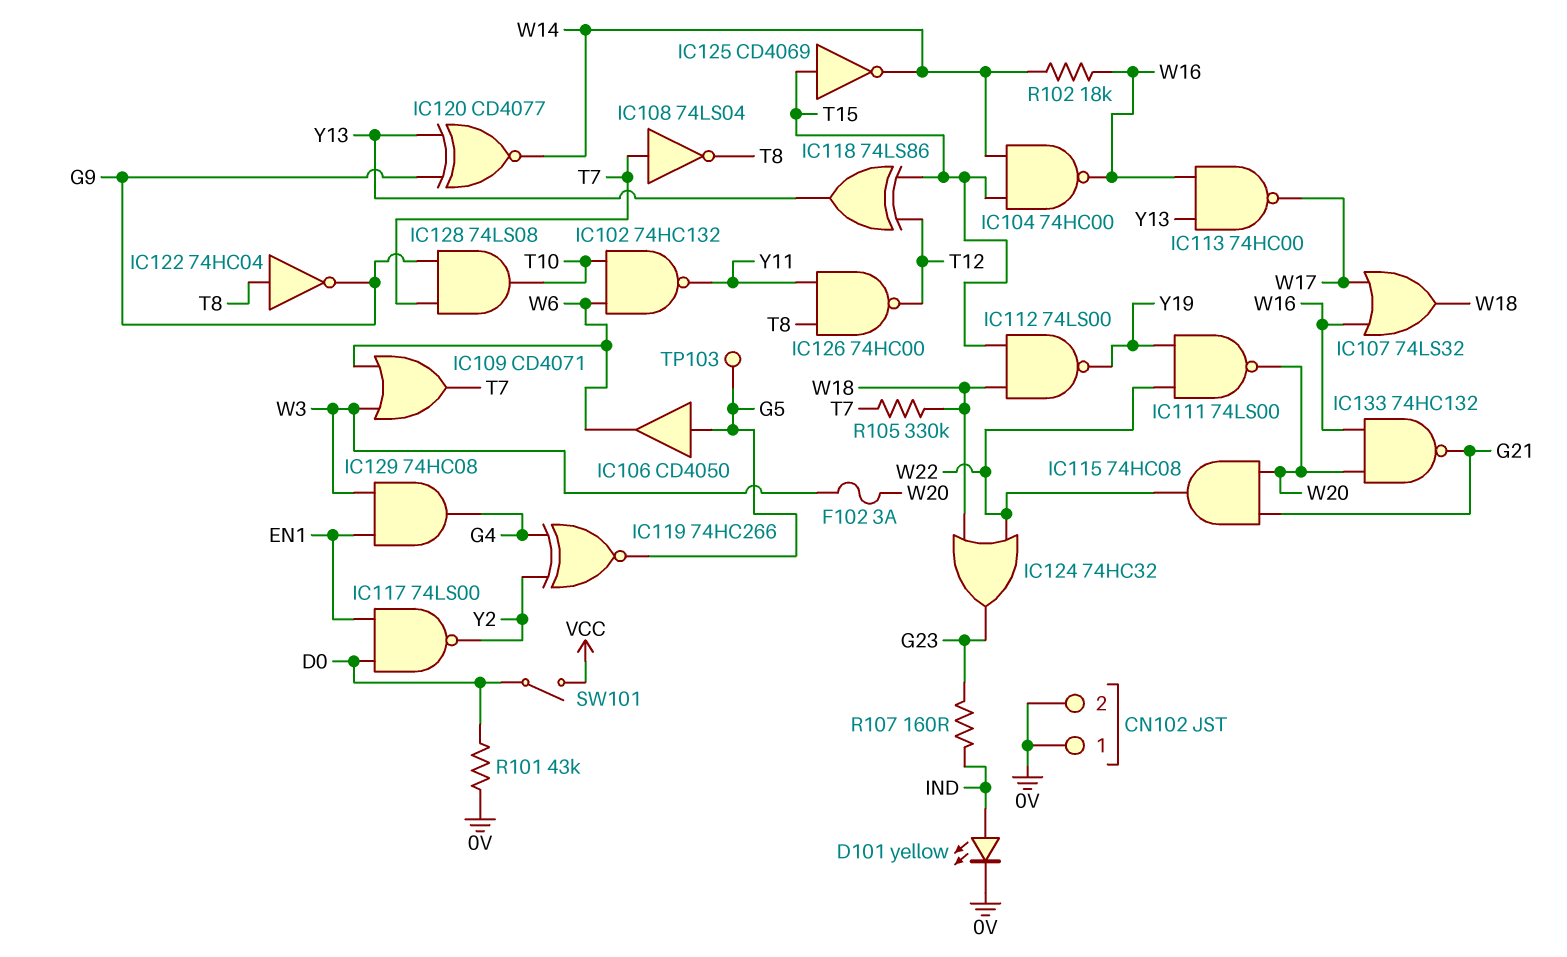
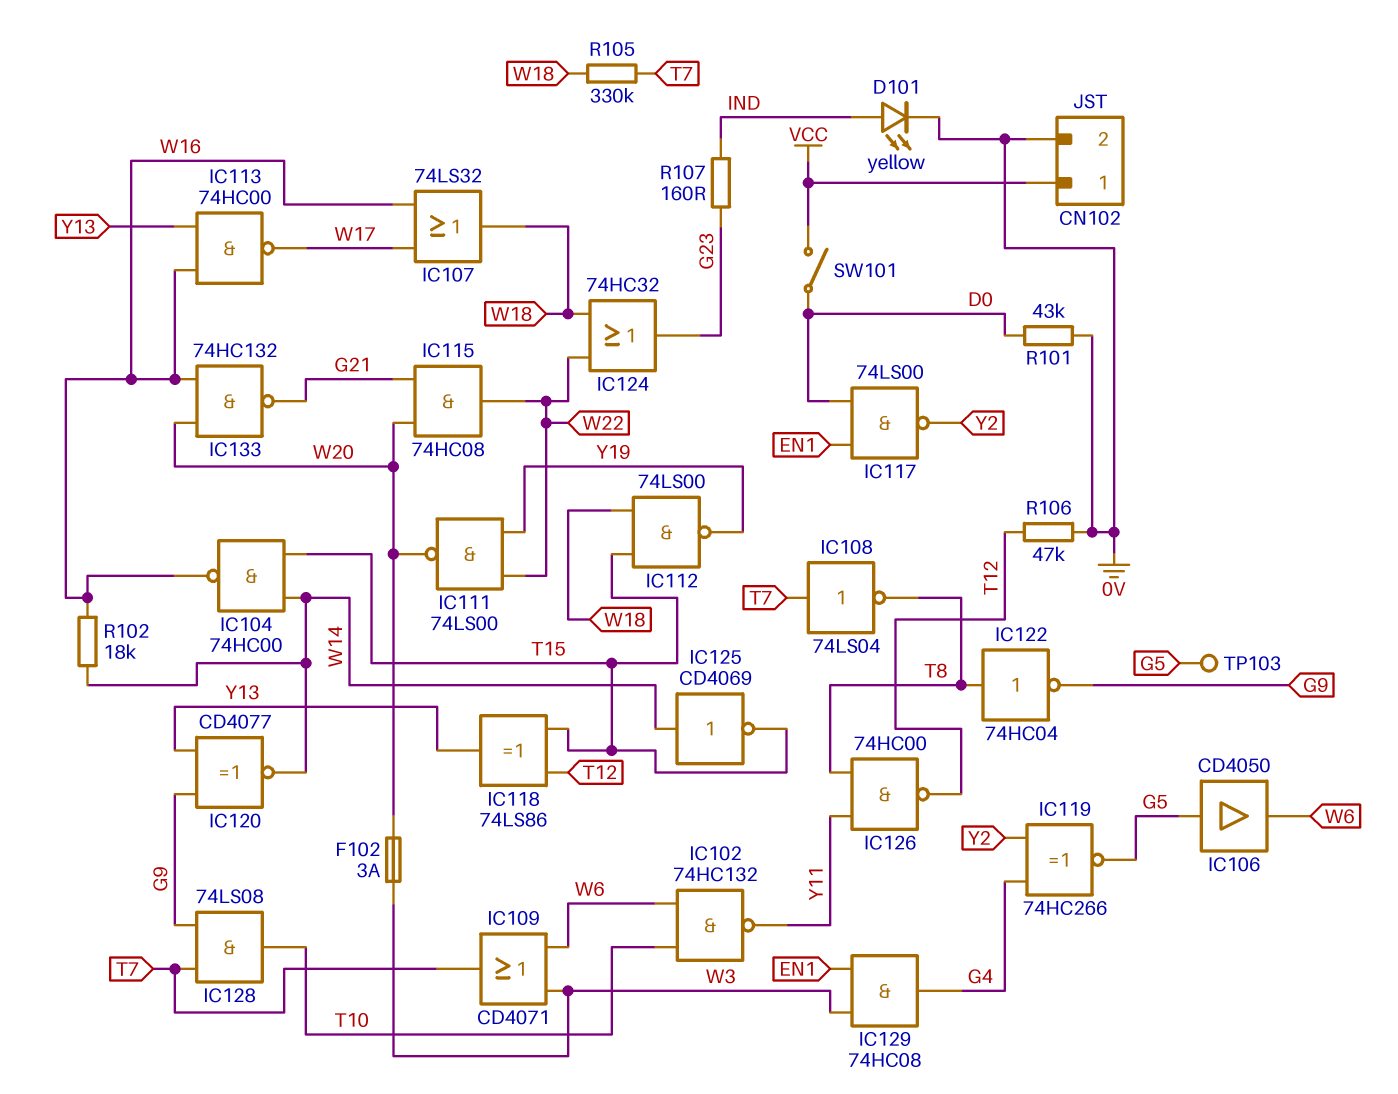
CN102 pin 1: 0V -> VCC
IC125: NOT CD4069 (in T15, out W14) -> NOT CD4069 (in W14, out T15)
R106: none -> 47k (0V, T12)

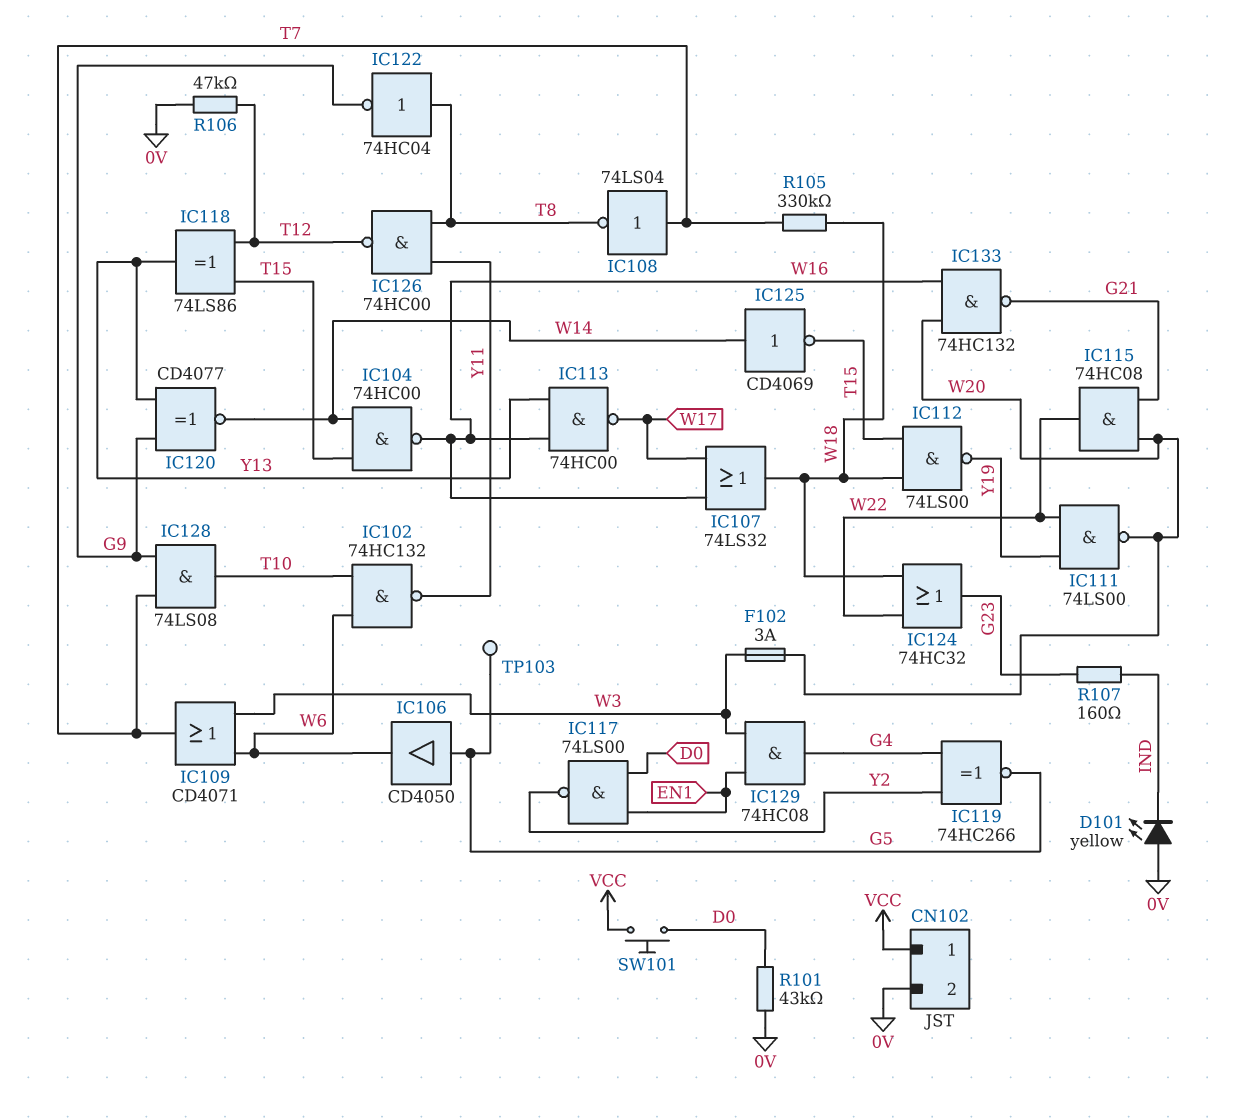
D101: LED yellow (A IND, K 0V) -> LED yellow (A 0V, K IND)
R102: 18k (W14, W16) -> none
SW101: switch (D0, VCC) -> button (D0, VCC)

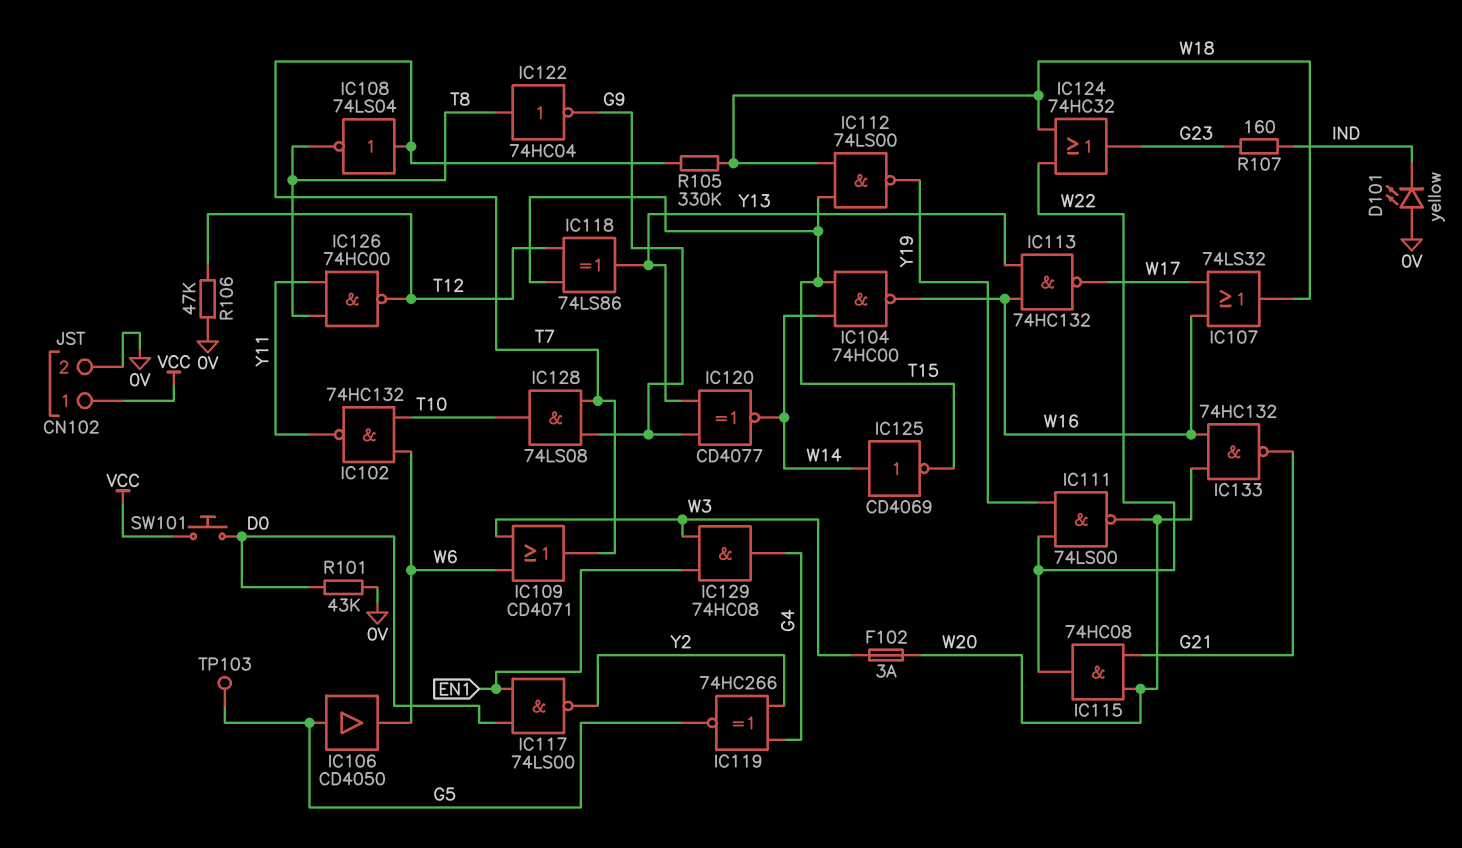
IC113: NAND 74HC00 (in W16, in Y13, out W17) -> NAND 74HC132 (in W16, in Y13, out W17)

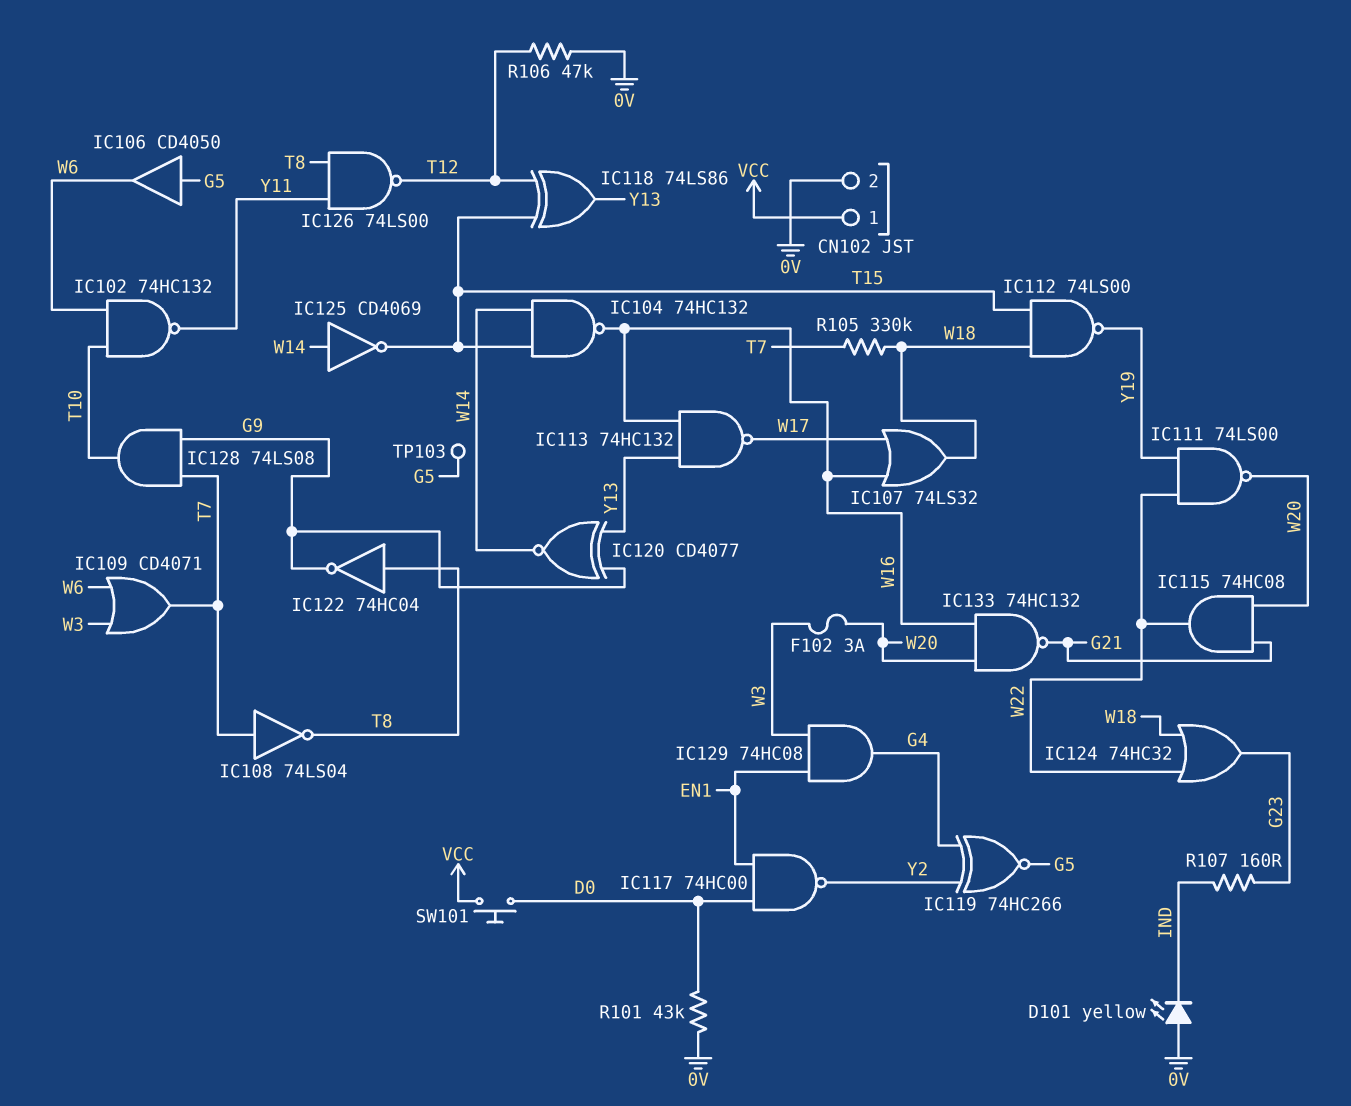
IC104: NAND 74HC00 (in T15, in W14, out W16) -> NAND 74HC132 (in T15, in W14, out W16)
IC117: NAND 74LS00 (in D0, in EN1, out Y2) -> NAND 74HC00 (in D0, in EN1, out Y2)
IC126: NAND 74HC00 (in T8, in Y11, out T12) -> NAND 74LS00 (in T8, in Y11, out T12)

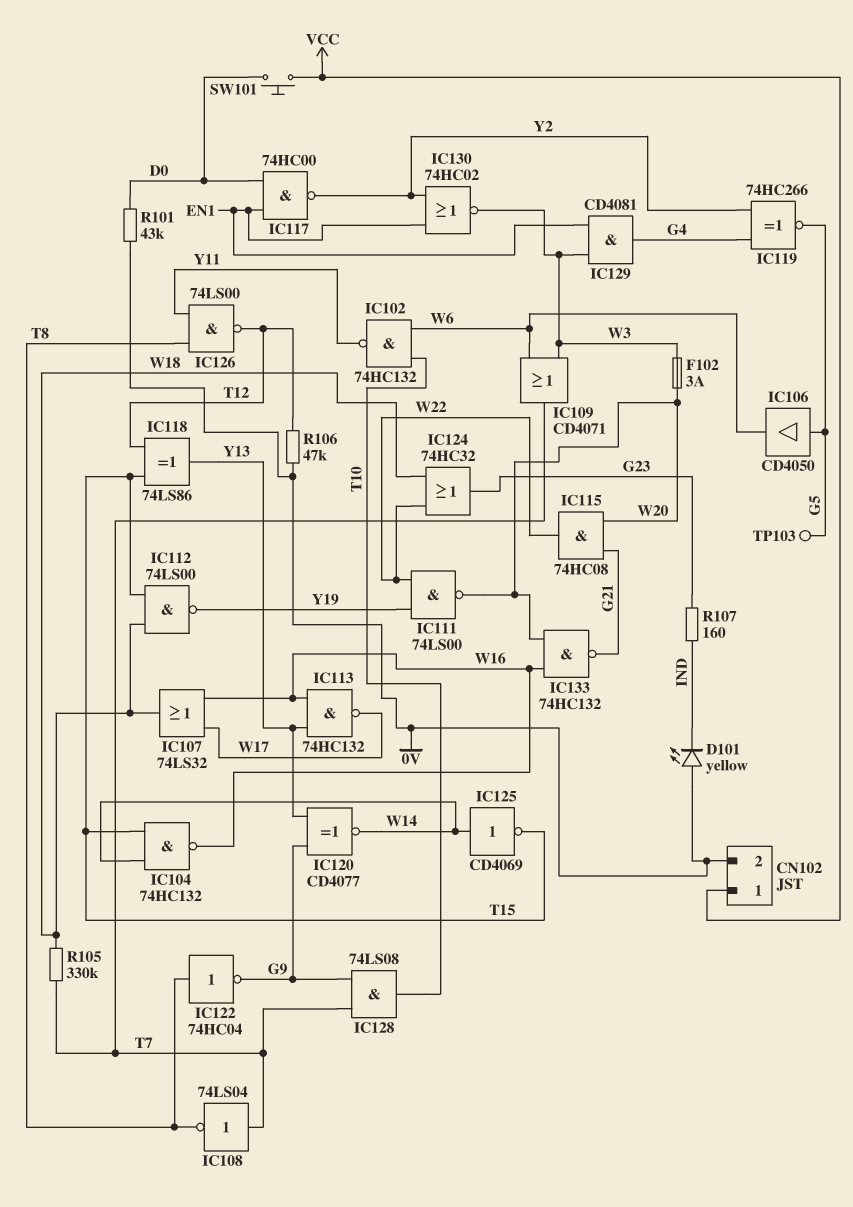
IC129: AND 74HC08 (in EN1, in W3, out G4) -> AND CD4081 (in EN1, in W3, out G4)
IC130: none -> NOR 74HC02 (in EN1, in Y2, out W3)

